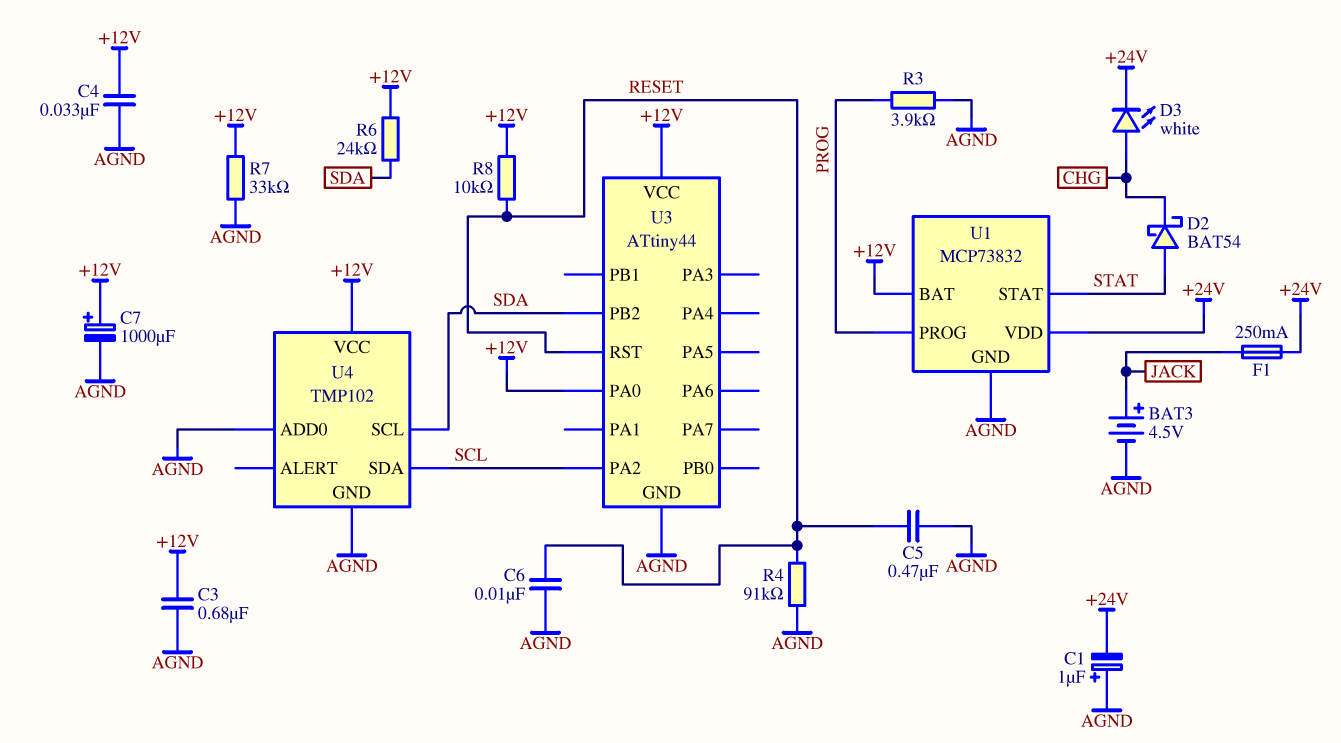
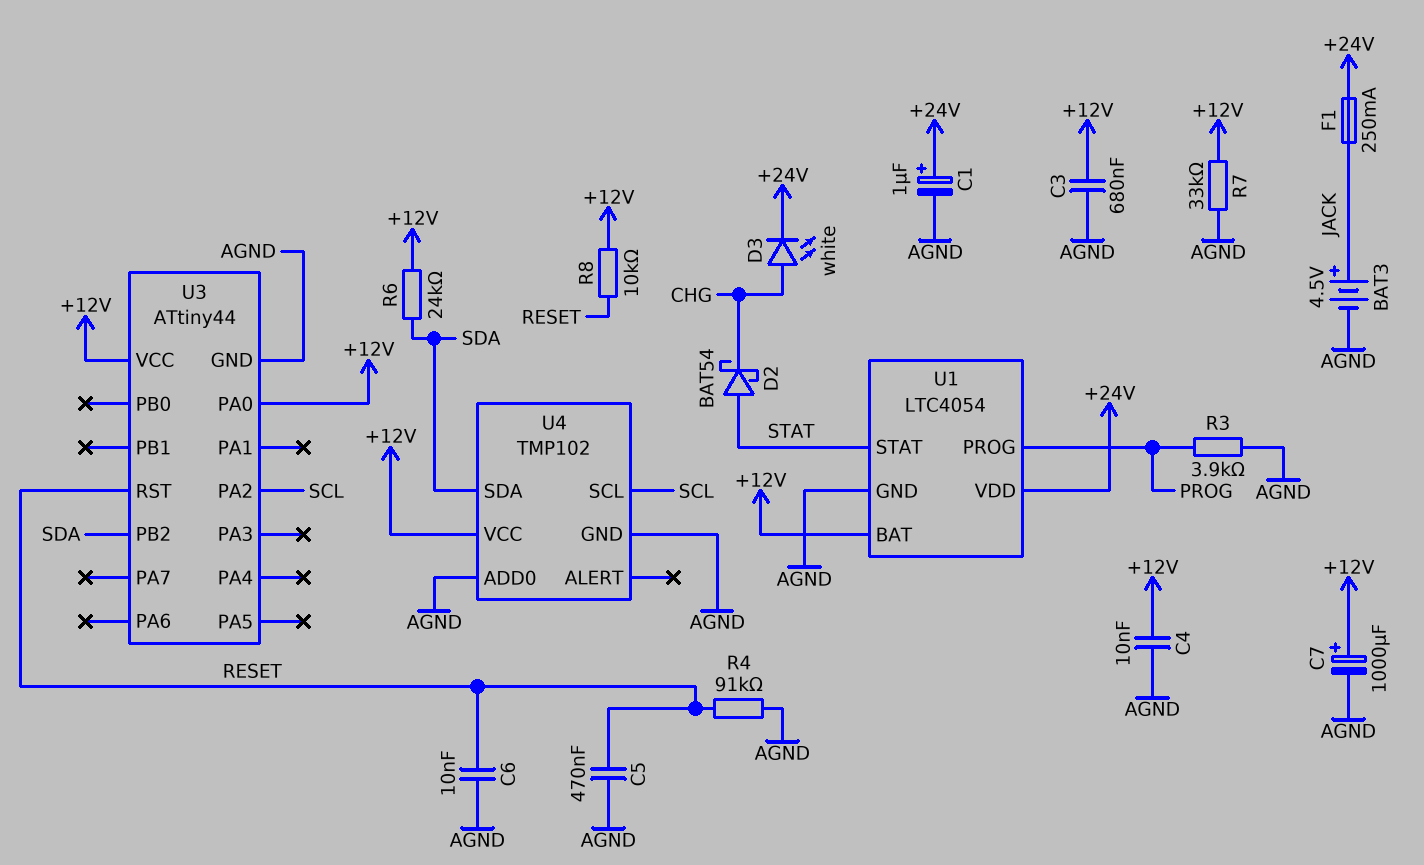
C1: 1uF (plus AGND, minus +24V) -> 1uF (plus +24V, minus AGND)
C4: 33nF (+12V, AGND) -> 10nF (+12V, AGND)
U1: MCP73832 -> LTC4054
U4 pin SCL: SDA -> SCL
U4 pin SDA: SCL -> SDA

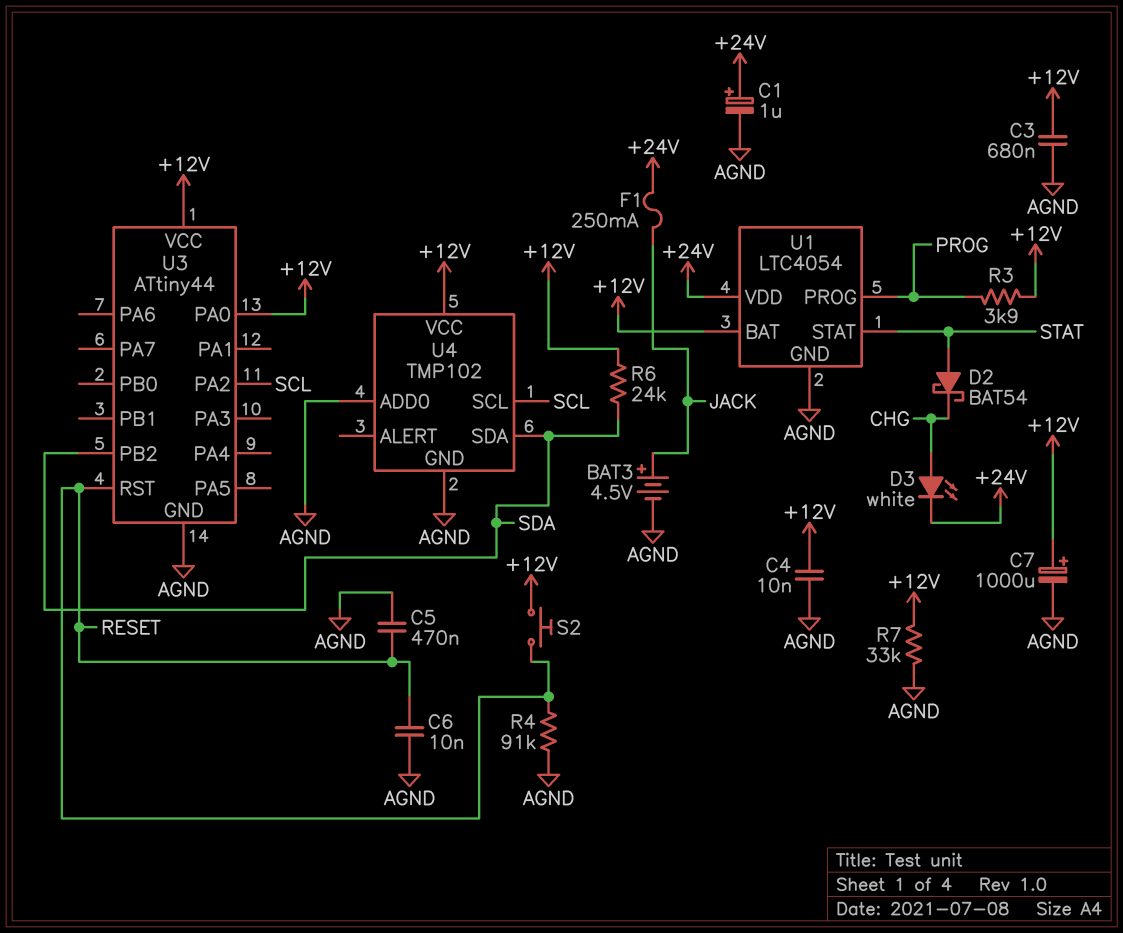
R3: 3.9k (AGND, PROG) -> 3.9k (+12V, PROG)
R8: 10k (+12V, RESET) -> none
S2: none -> button (+12V, RESET)

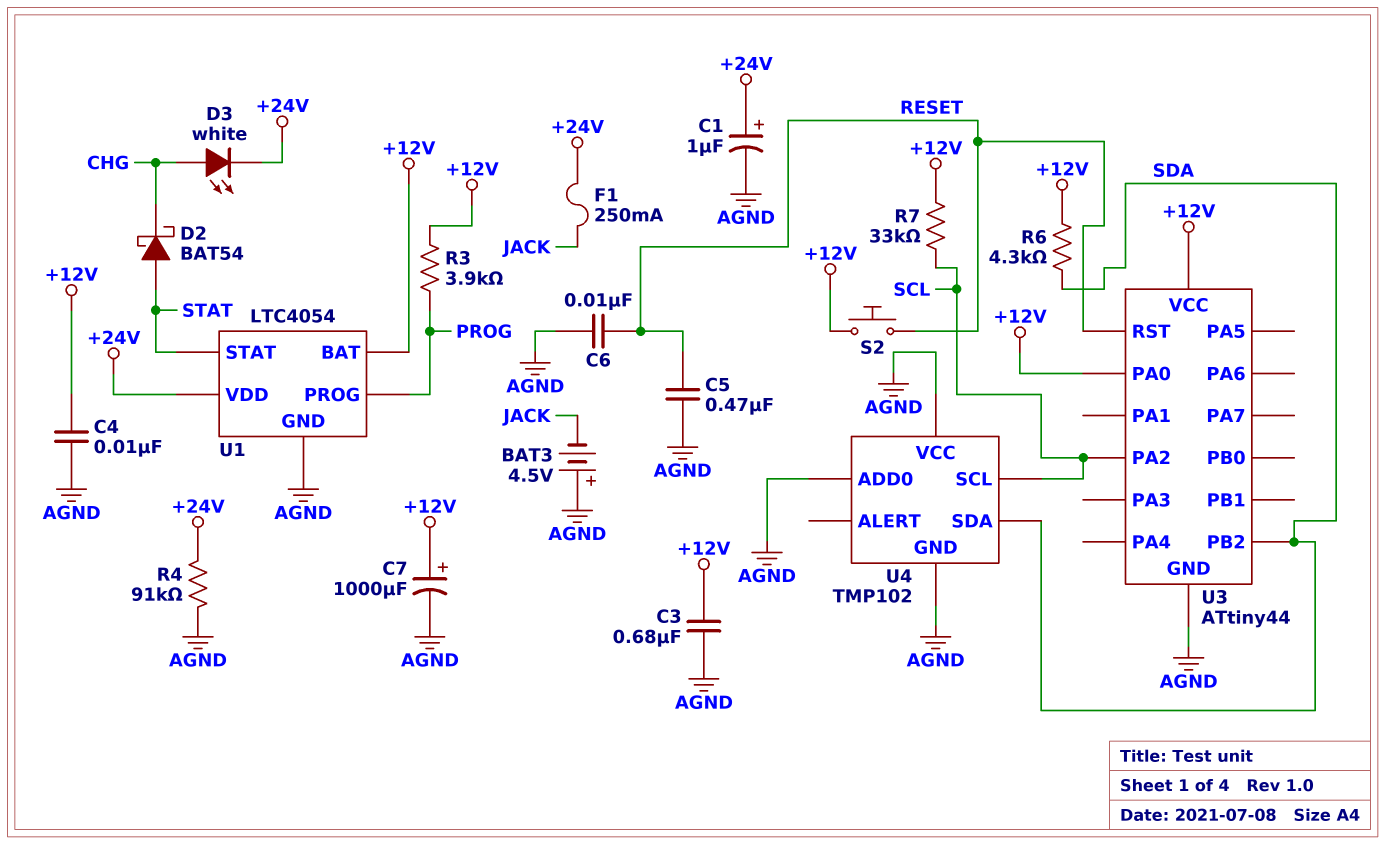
BAT3: 4.5V (plus JACK, minus AGND) -> 4.5V (plus AGND, minus JACK)
R4: 91k (AGND, RESET) -> 91k (+24V, AGND)
R6: 24k (+12V, SDA) -> 4.3k (+12V, SDA)
R7: 33k (+12V, AGND) -> 33k (+12V, SCL)
U4 pin VCC: +12V -> AGND

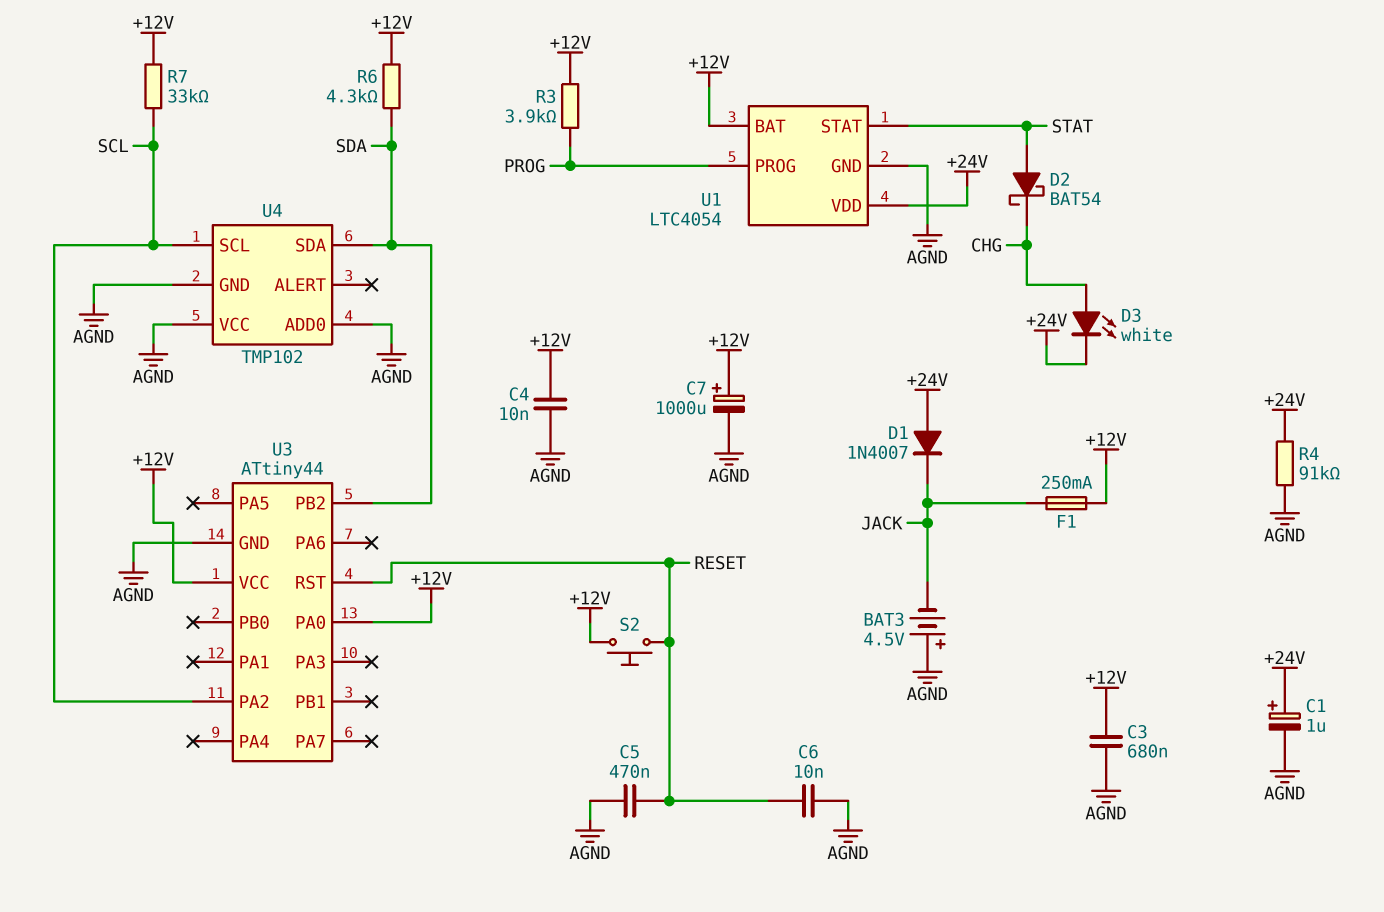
D1: none -> diode 1N4007 (A +24V, K JACK)
F1: 250mA (+24V, JACK) -> 250mA (+12V, JACK)

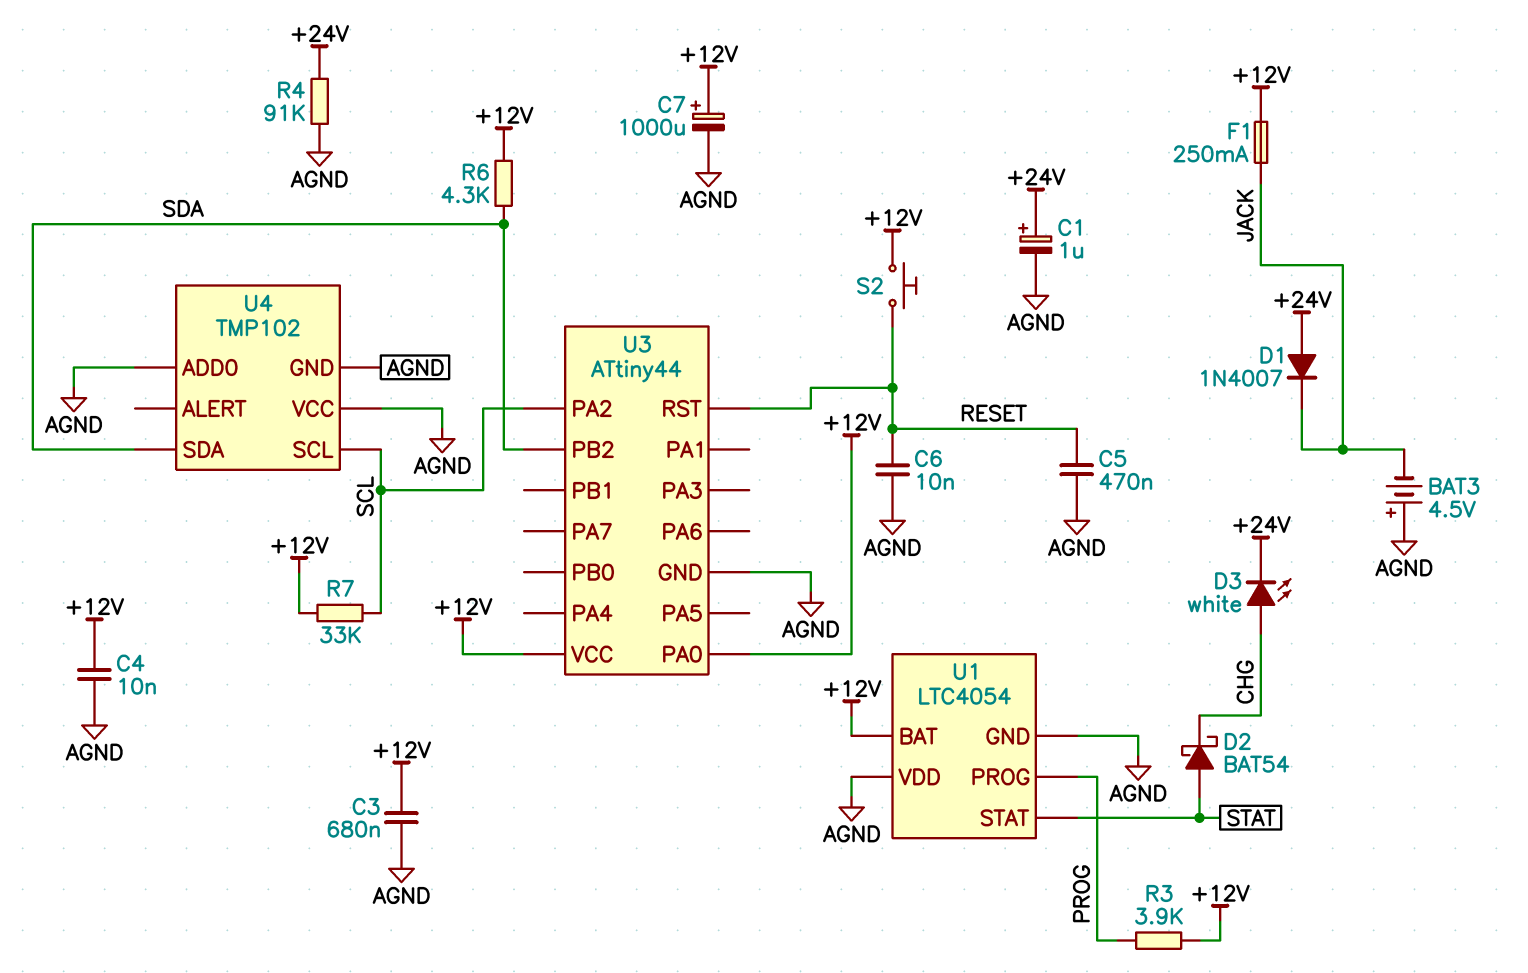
U1 pin VDD: +24V -> AGND

